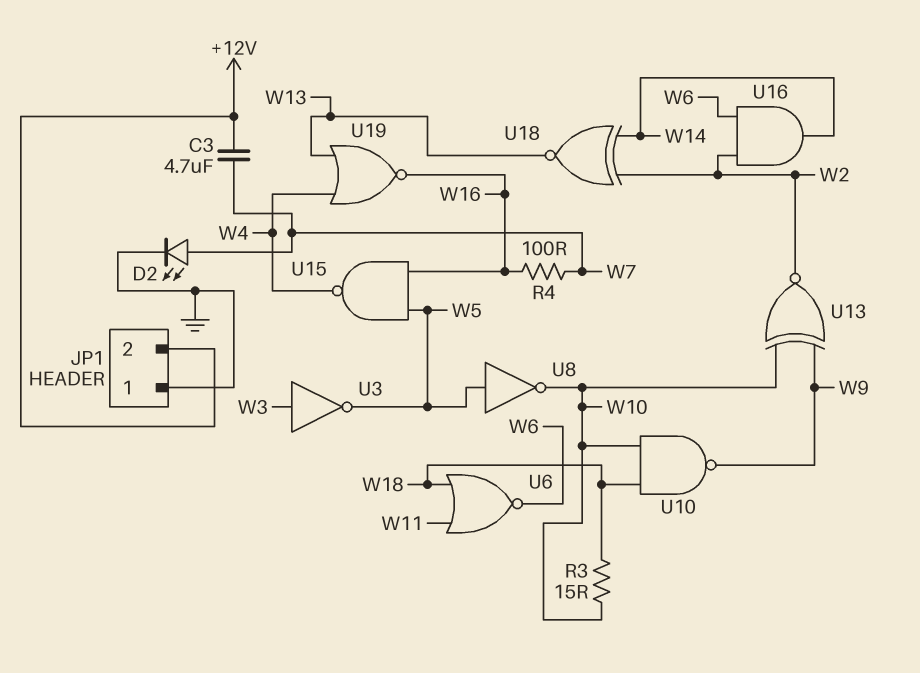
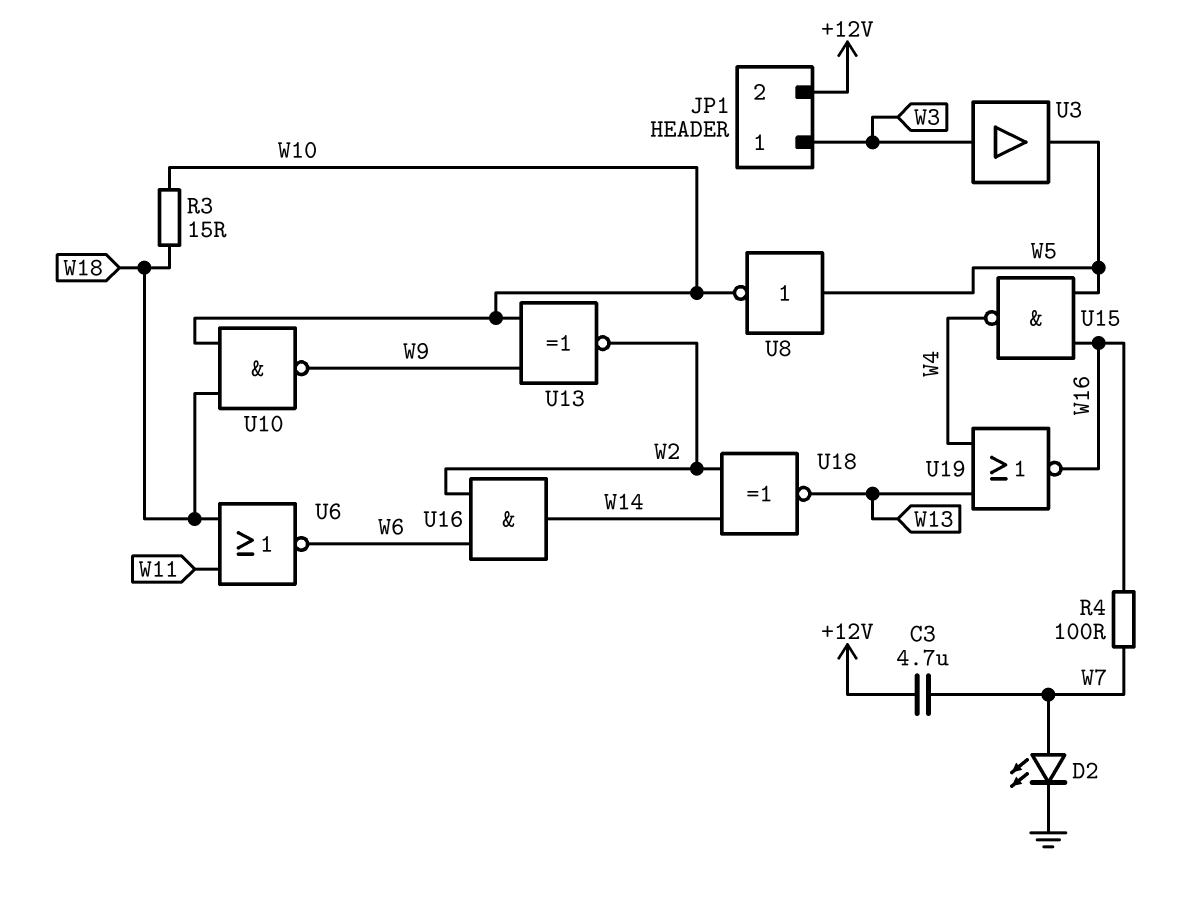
JP1 pin 1: GND -> W3
U3: NOT (in W3, out W5) -> buffer (in W3, out W5)

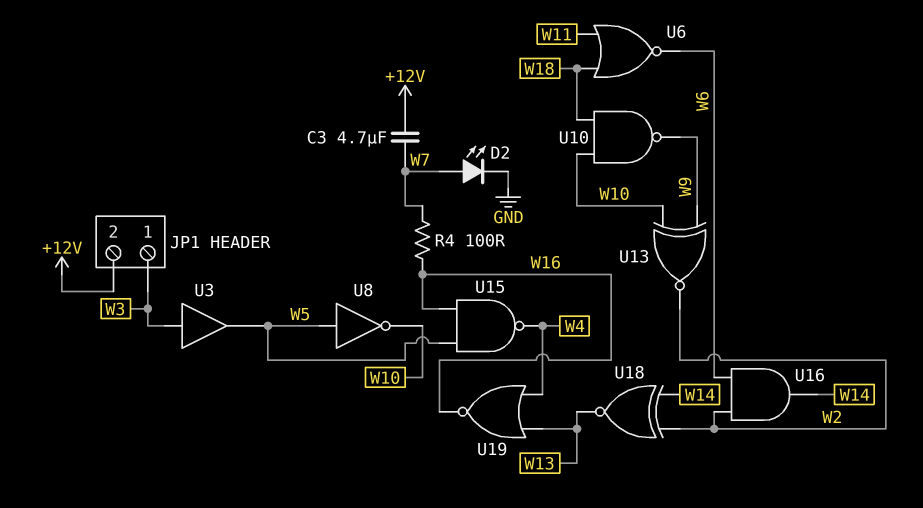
R3: 15 (W10, W18) -> none

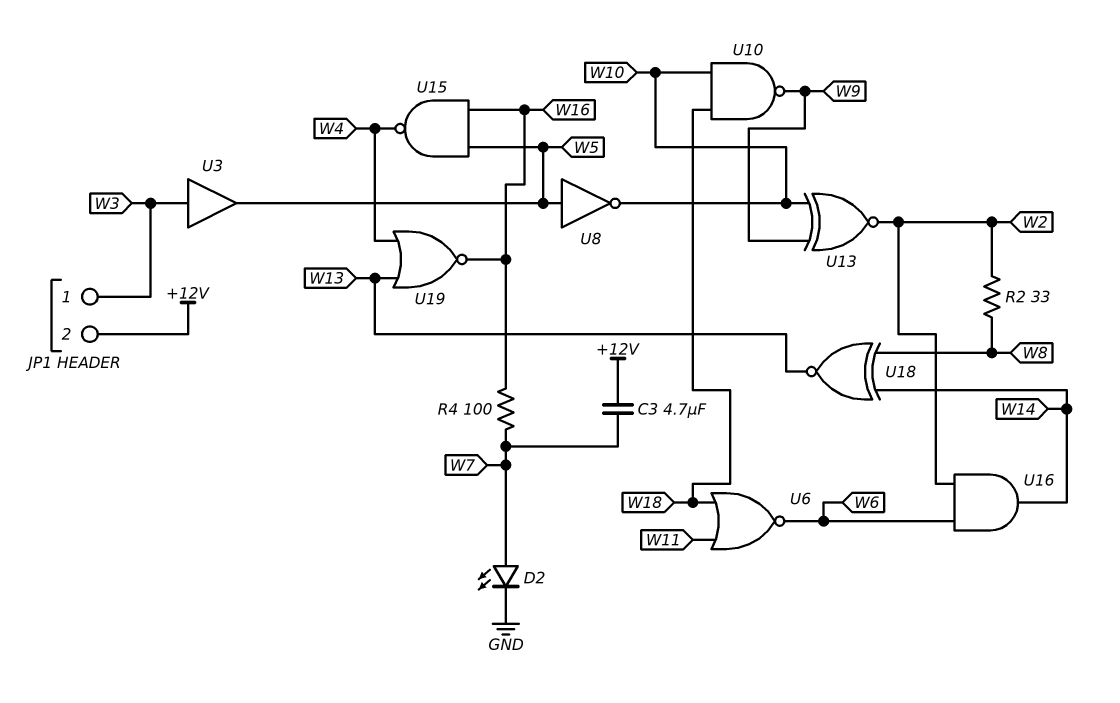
R2: none -> 33 (W2, W8)
U18: XNOR (in W2, in W14, out W13) -> XNOR (in W8, in W14, out W13)

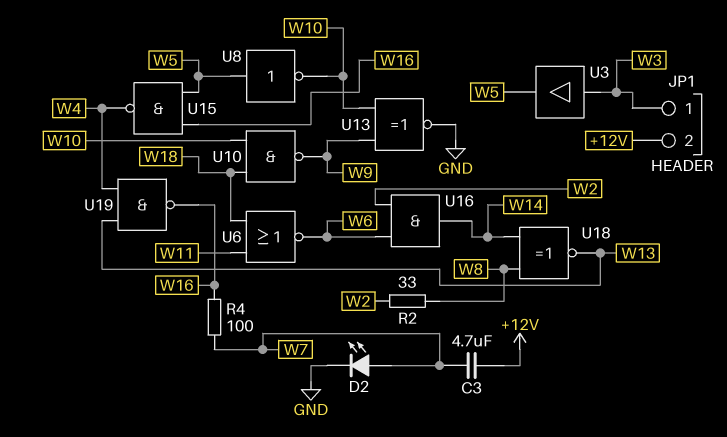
U13: XNOR (in W9, in W10, out W2) -> XNOR (in W9, in W10, out GND)
U19: NOR (in W4, in W13, out W16) -> NAND (in W4, in W13, out W16)

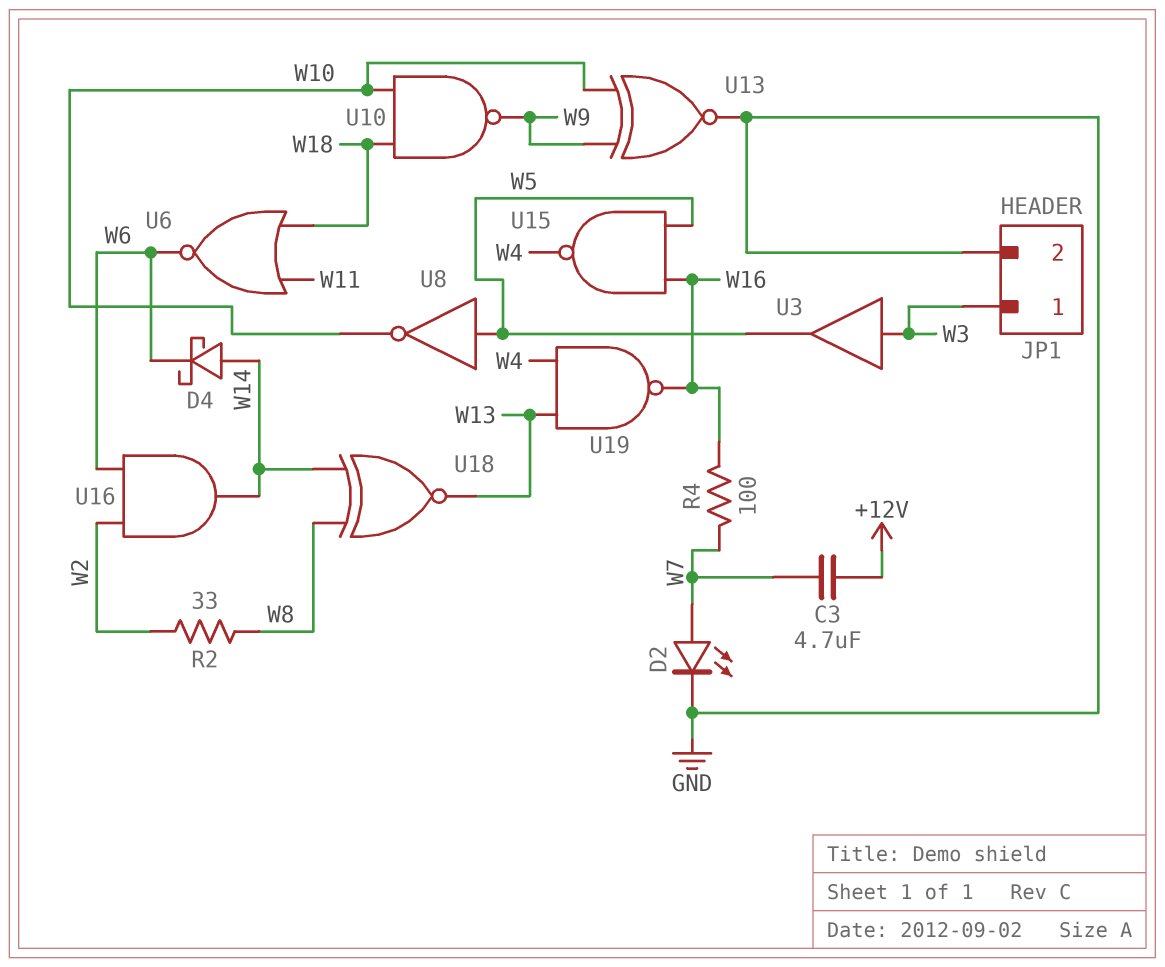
D4: none -> schottky (A W14, K W6)
JP1 pin 2: +12V -> GND

